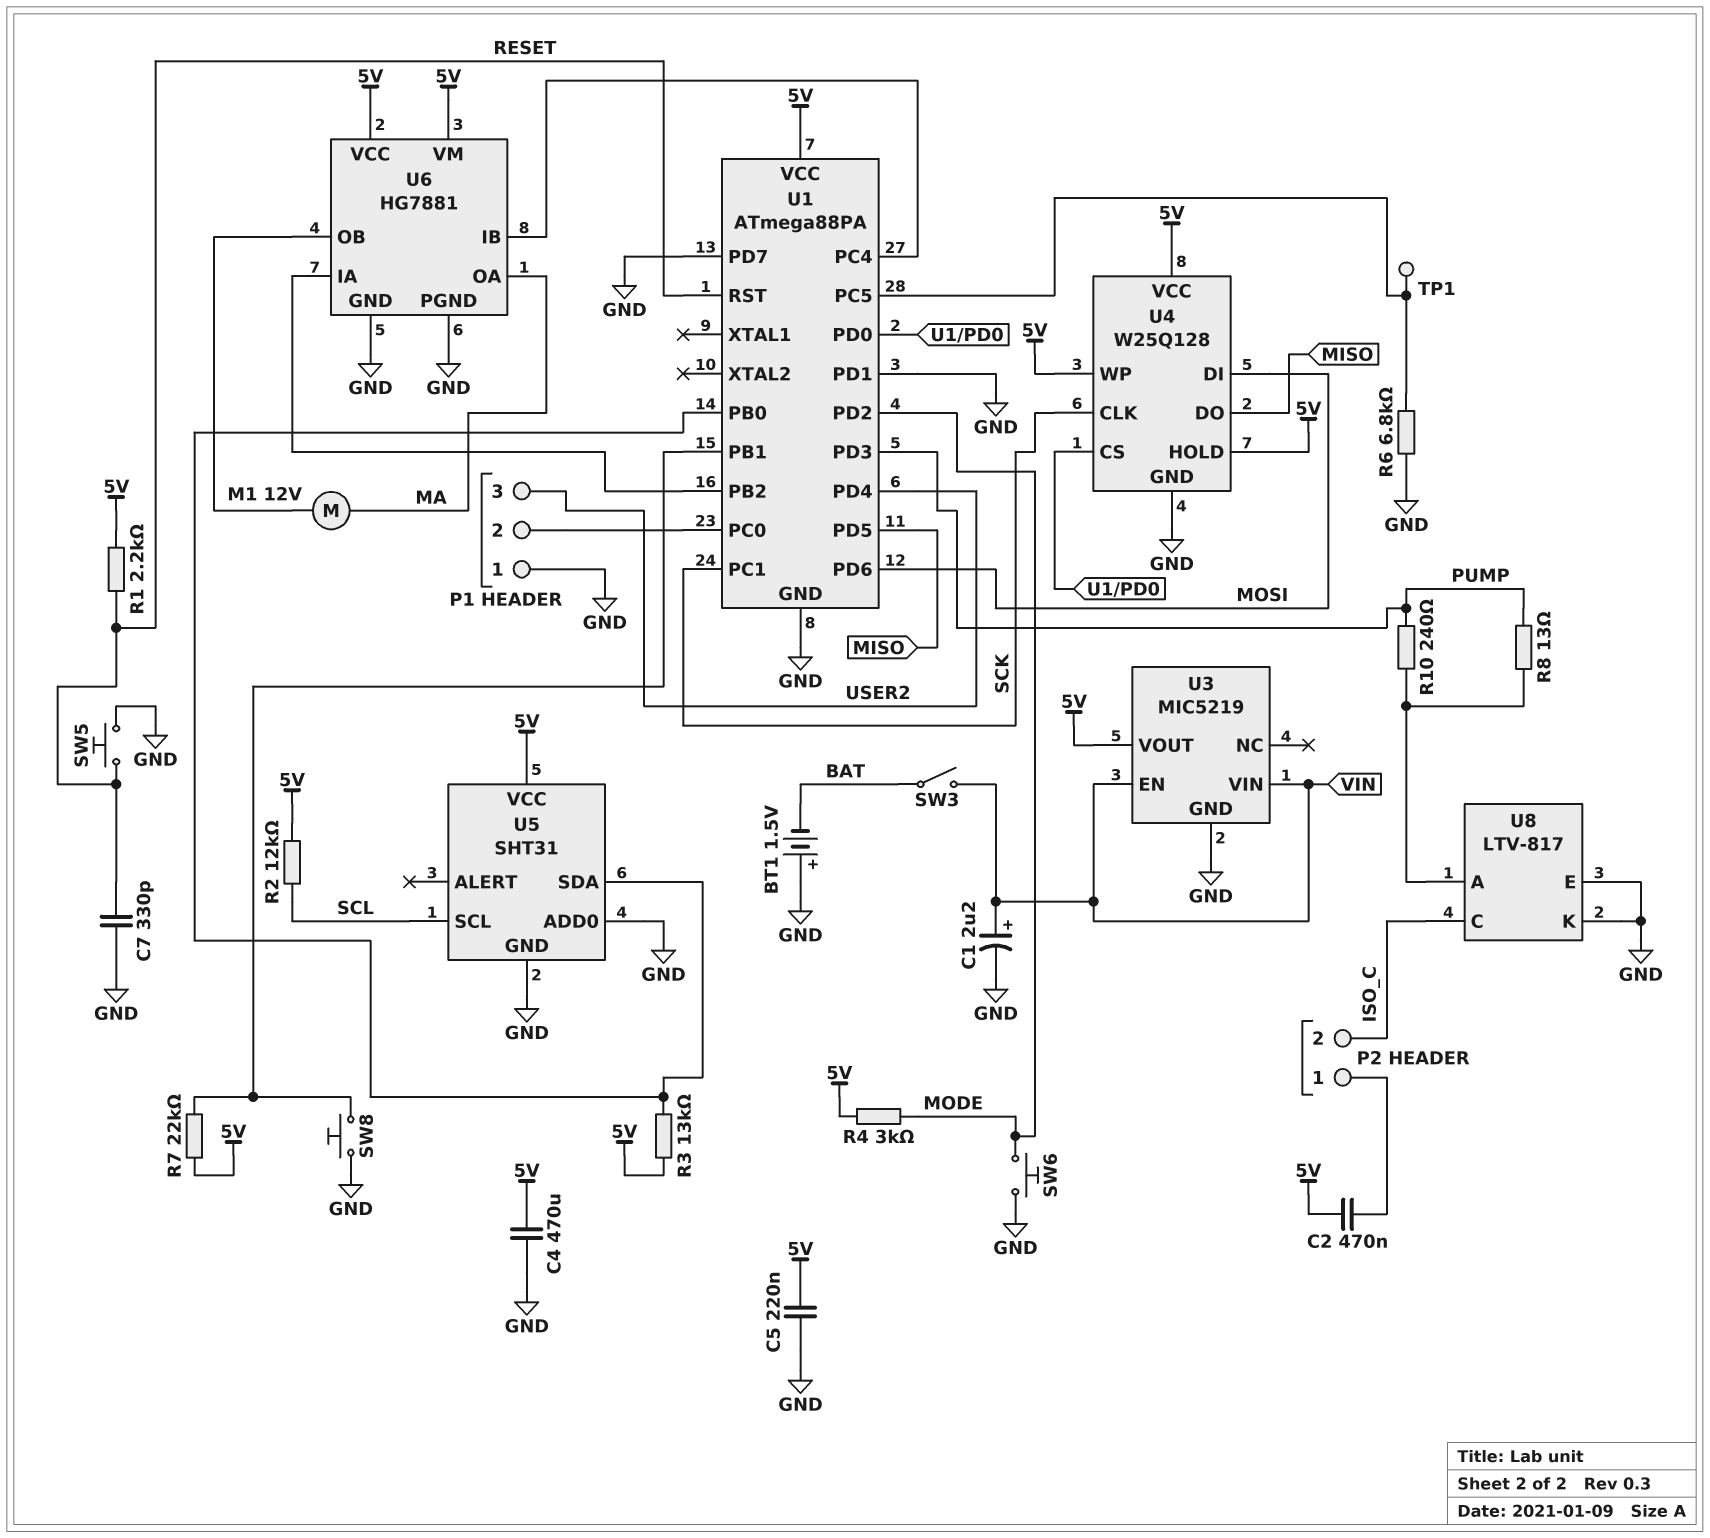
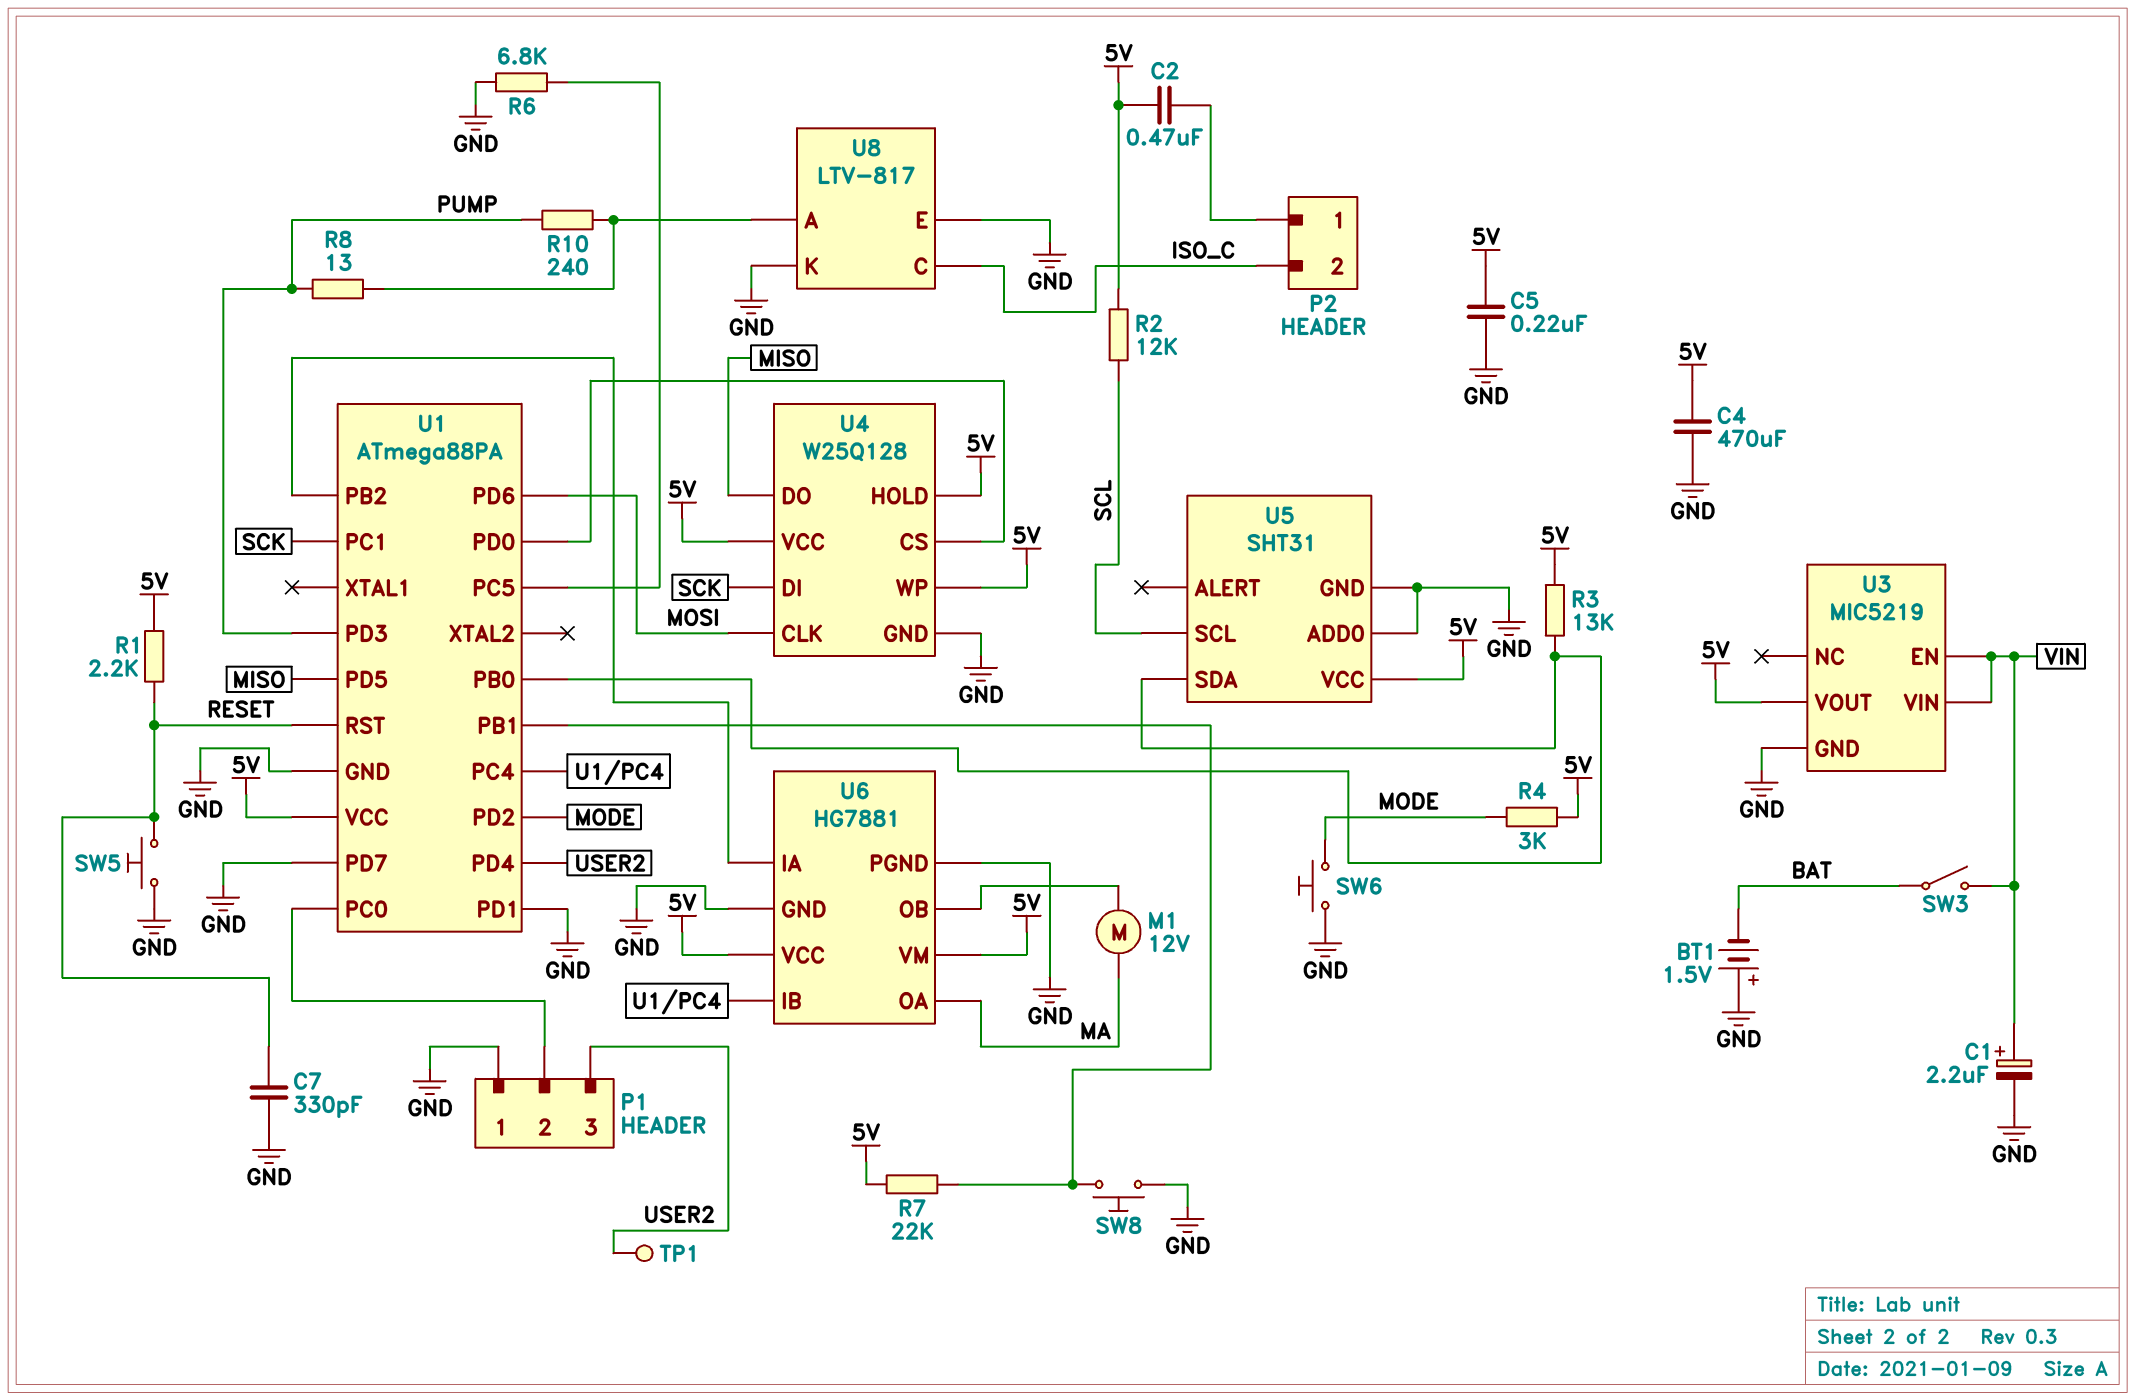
TP1: test point (U1/PC5) -> test point (USER2)
U4 pin CLK: SCK -> MOSI
U4 pin DI: MOSI -> SCK

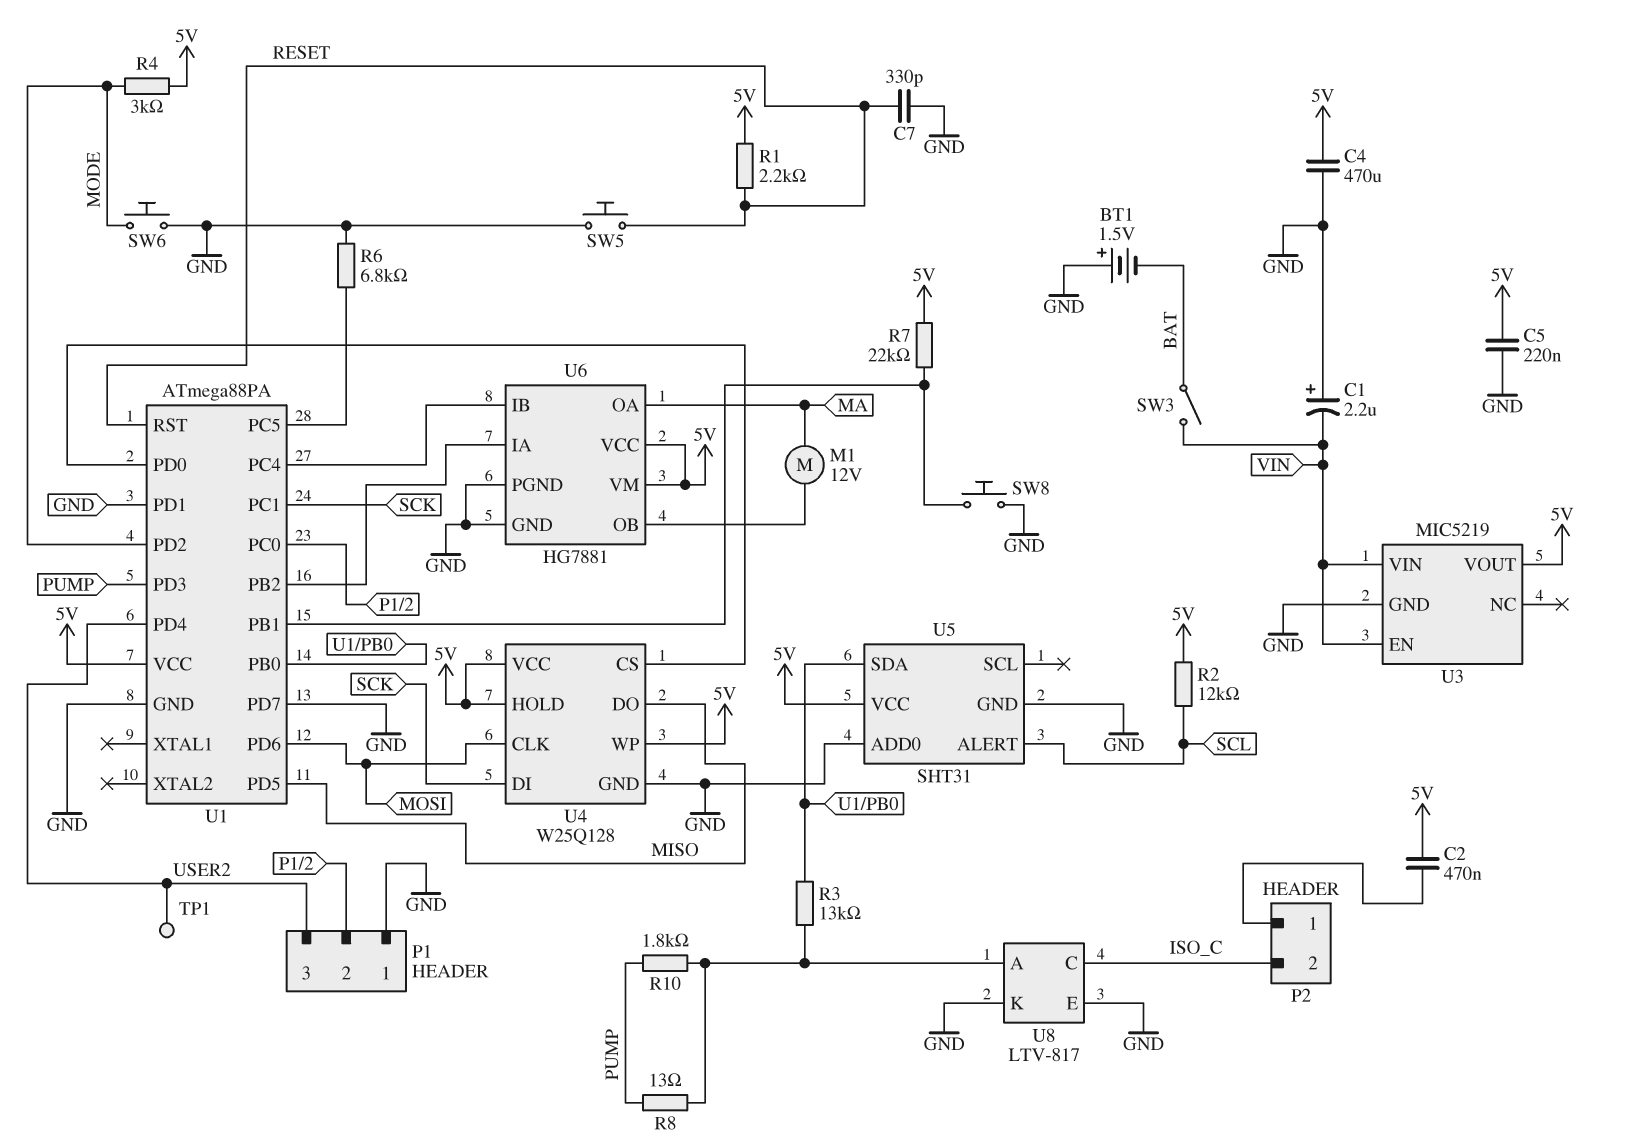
C1: 2.2uF (plus VIN, minus GND) -> 2.2uF (plus GND, minus VIN)
R3: 13k (5V, U1/PB0) -> 13k (U1/PB0, U8/A)
R10: 240 (PUMP, U8/A) -> 1.8k (PUMP, U8/A)
U5 pin ALERT: none -> SCL
U5 pin SCL: SCL -> none

